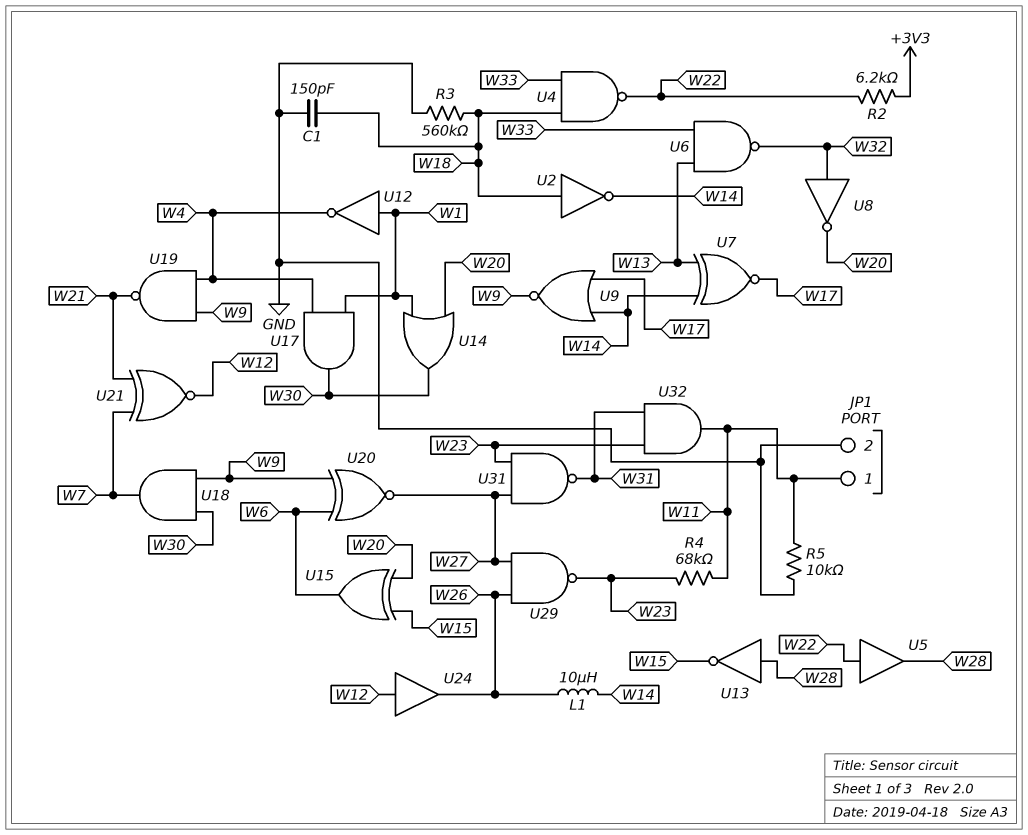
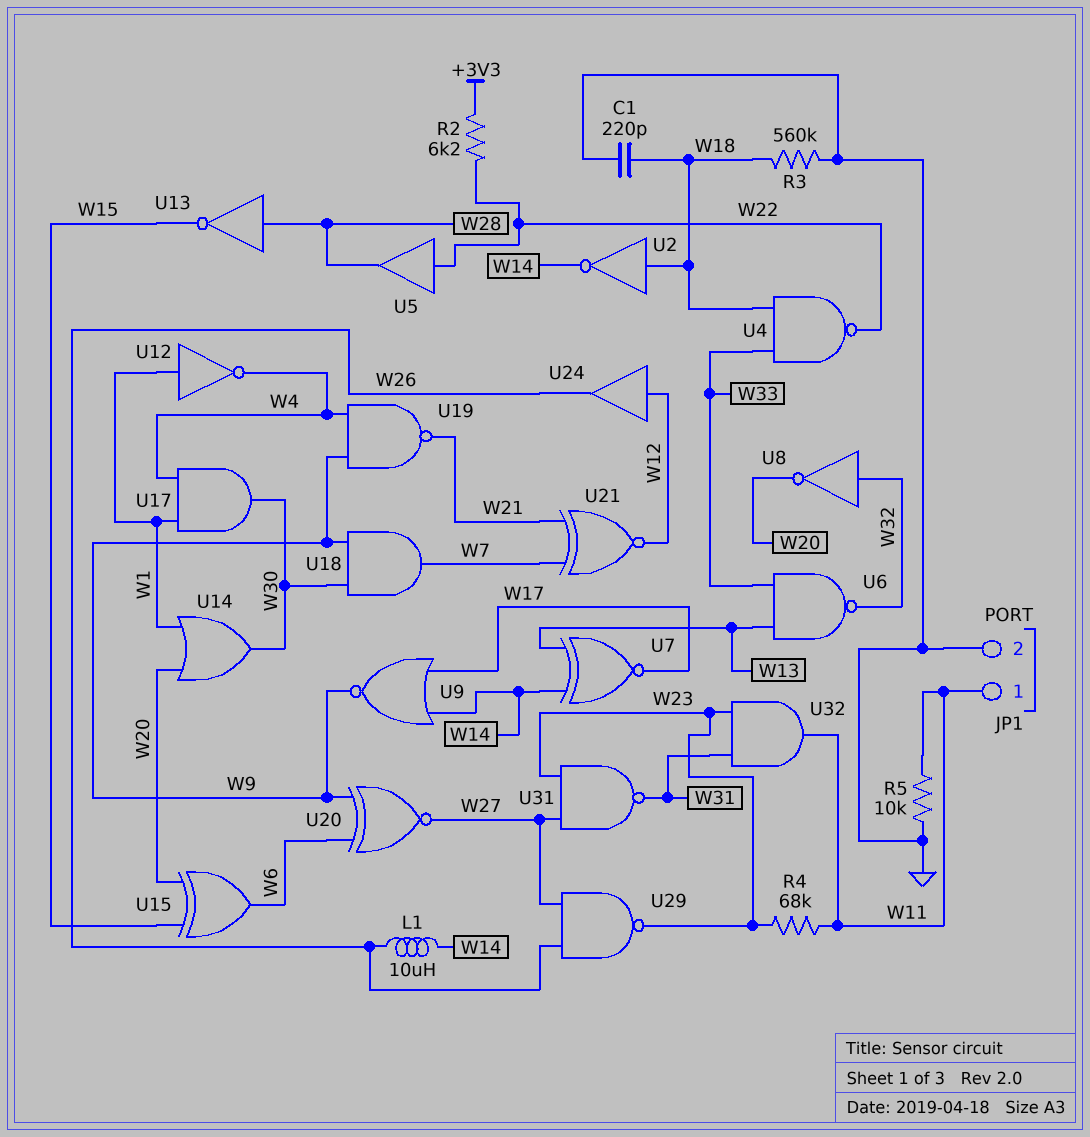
C1: 150pF (GND, W18) -> 220pF (GND, W18)

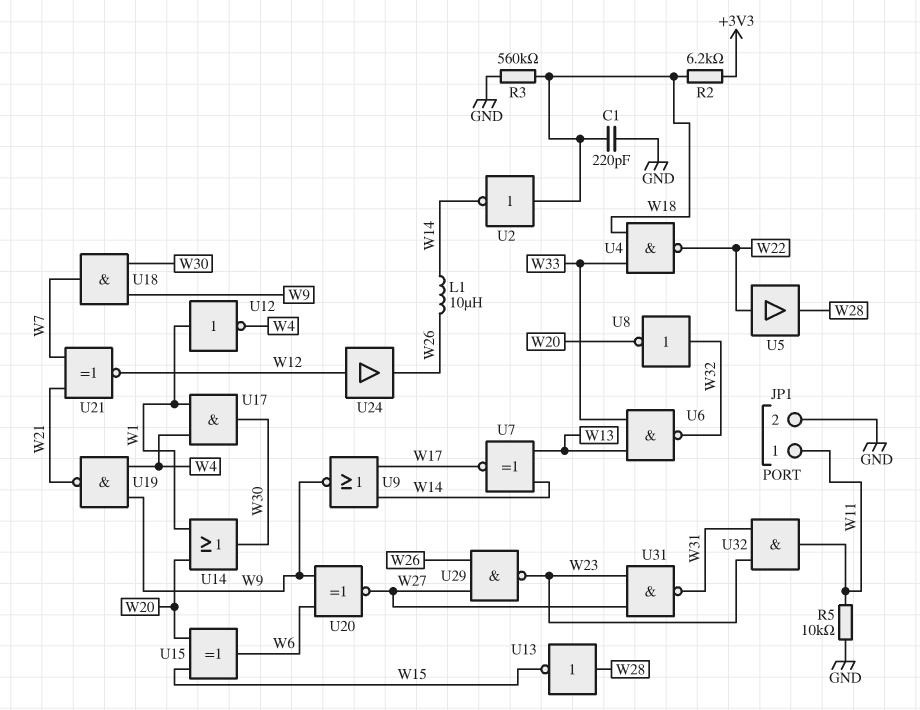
R2: 6.2k (+3V3, W22) -> 6.2k (+3V3, W18)
R4: 68k (W11, W23) -> none

